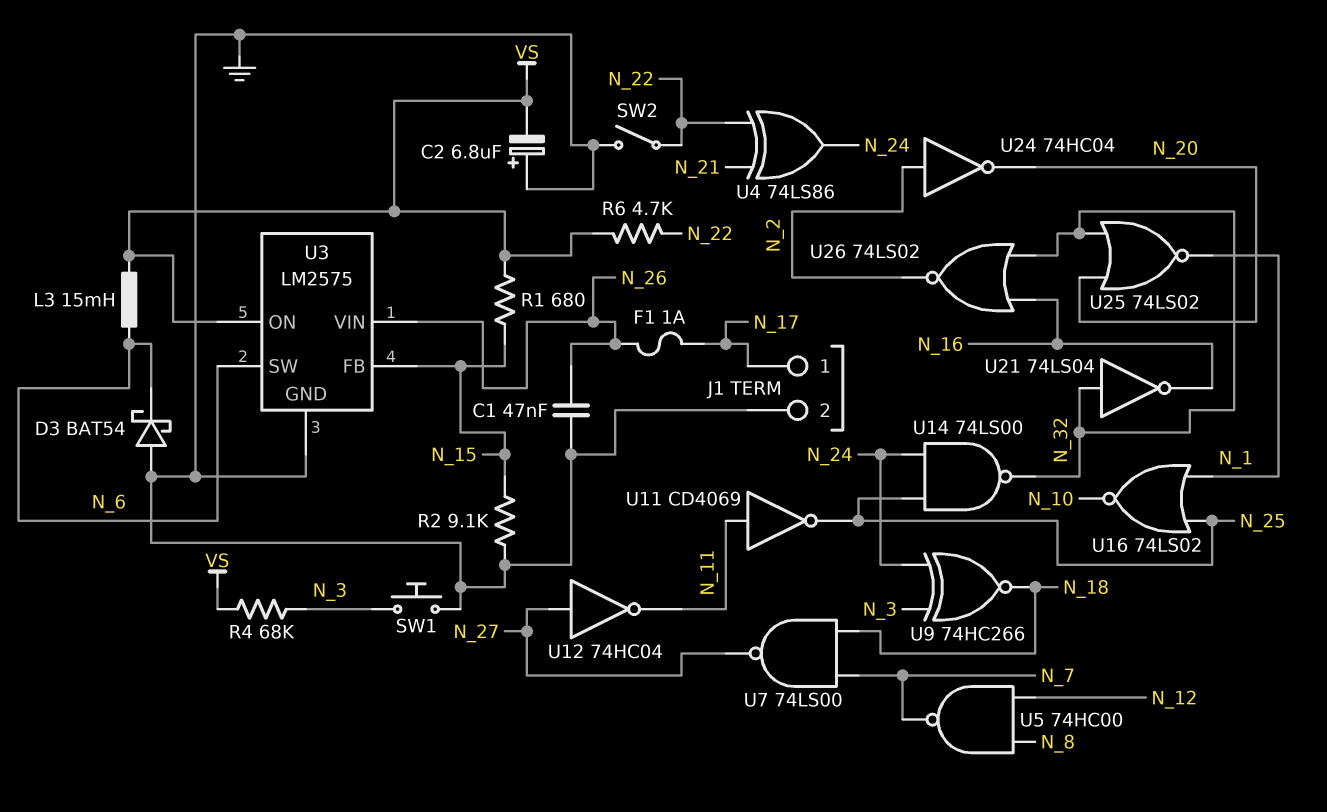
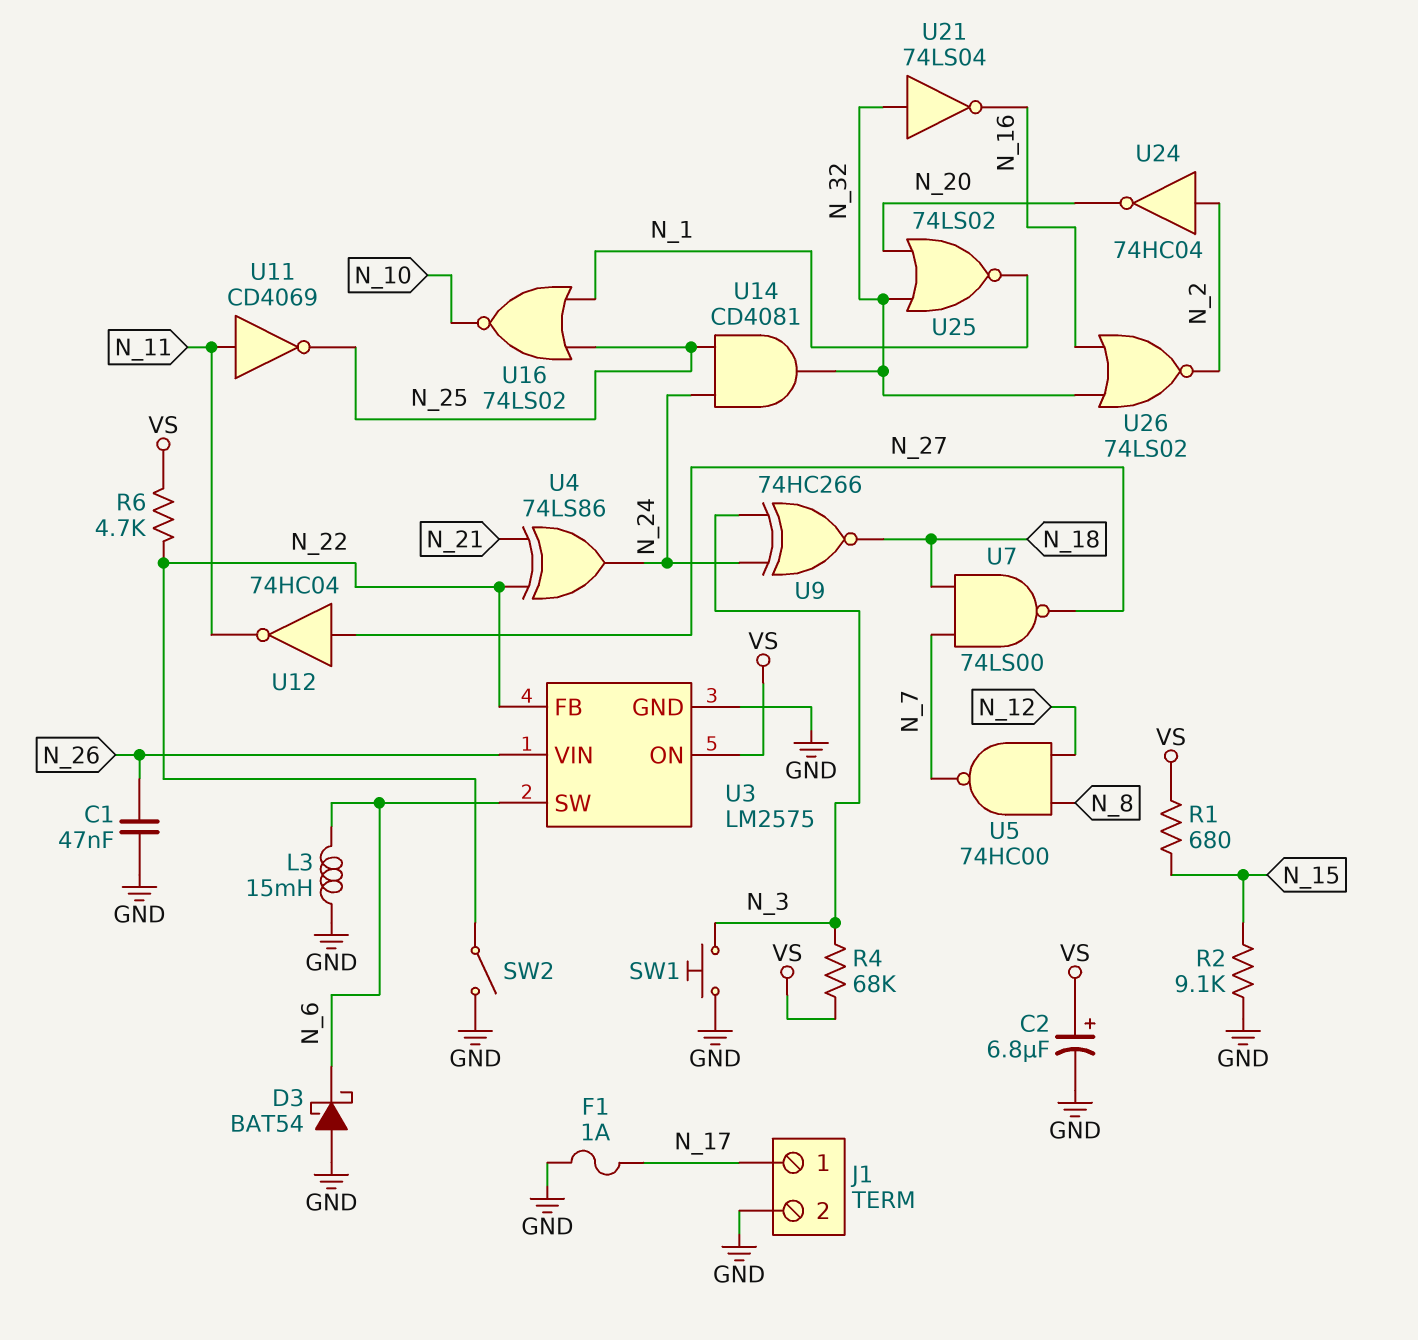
C2: 6.8uF (plus GND, minus VS) -> 6.8uF (plus VS, minus GND)
F1: 1A (N_17, N_26) -> 1A (GND, N_17)
L3: 15mH (N_6, VS) -> 15mH (GND, N_6)
U3 pin FB: N_15 -> N_22
U14: NAND 74LS00 (in N_24, in N_25, out N_32) -> AND CD4081 (in N_24, in N_25, out N_32)

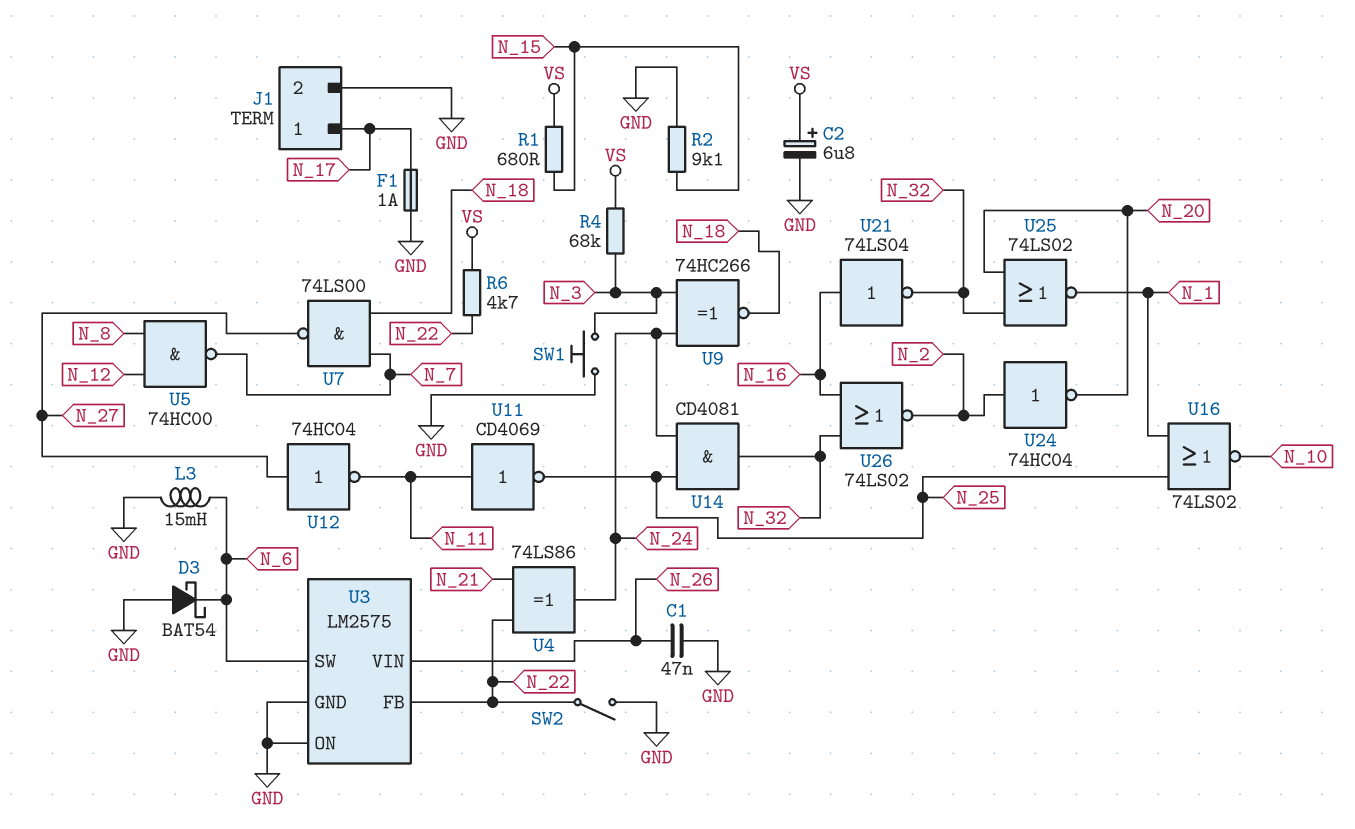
U3 pin ON: VS -> GND
U21: NOT 74LS04 (in N_32, out N_16) -> NOT 74LS04 (in N_16, out N_32)

